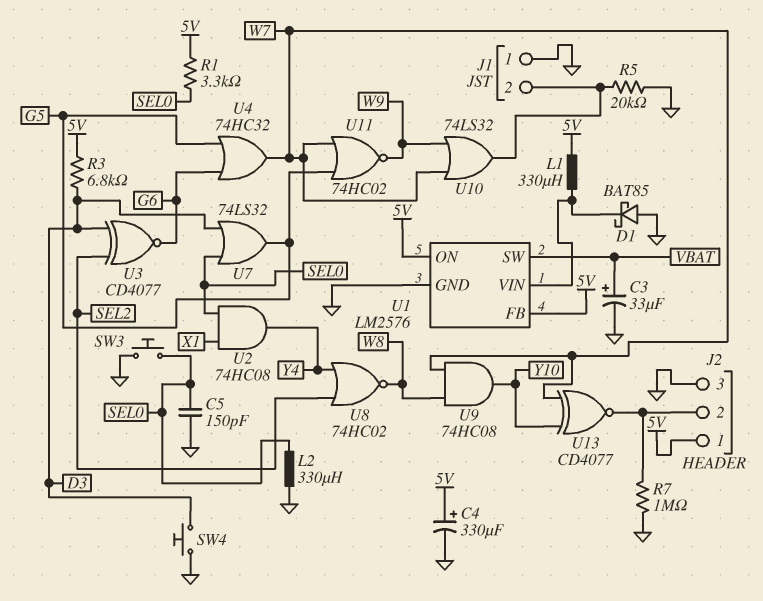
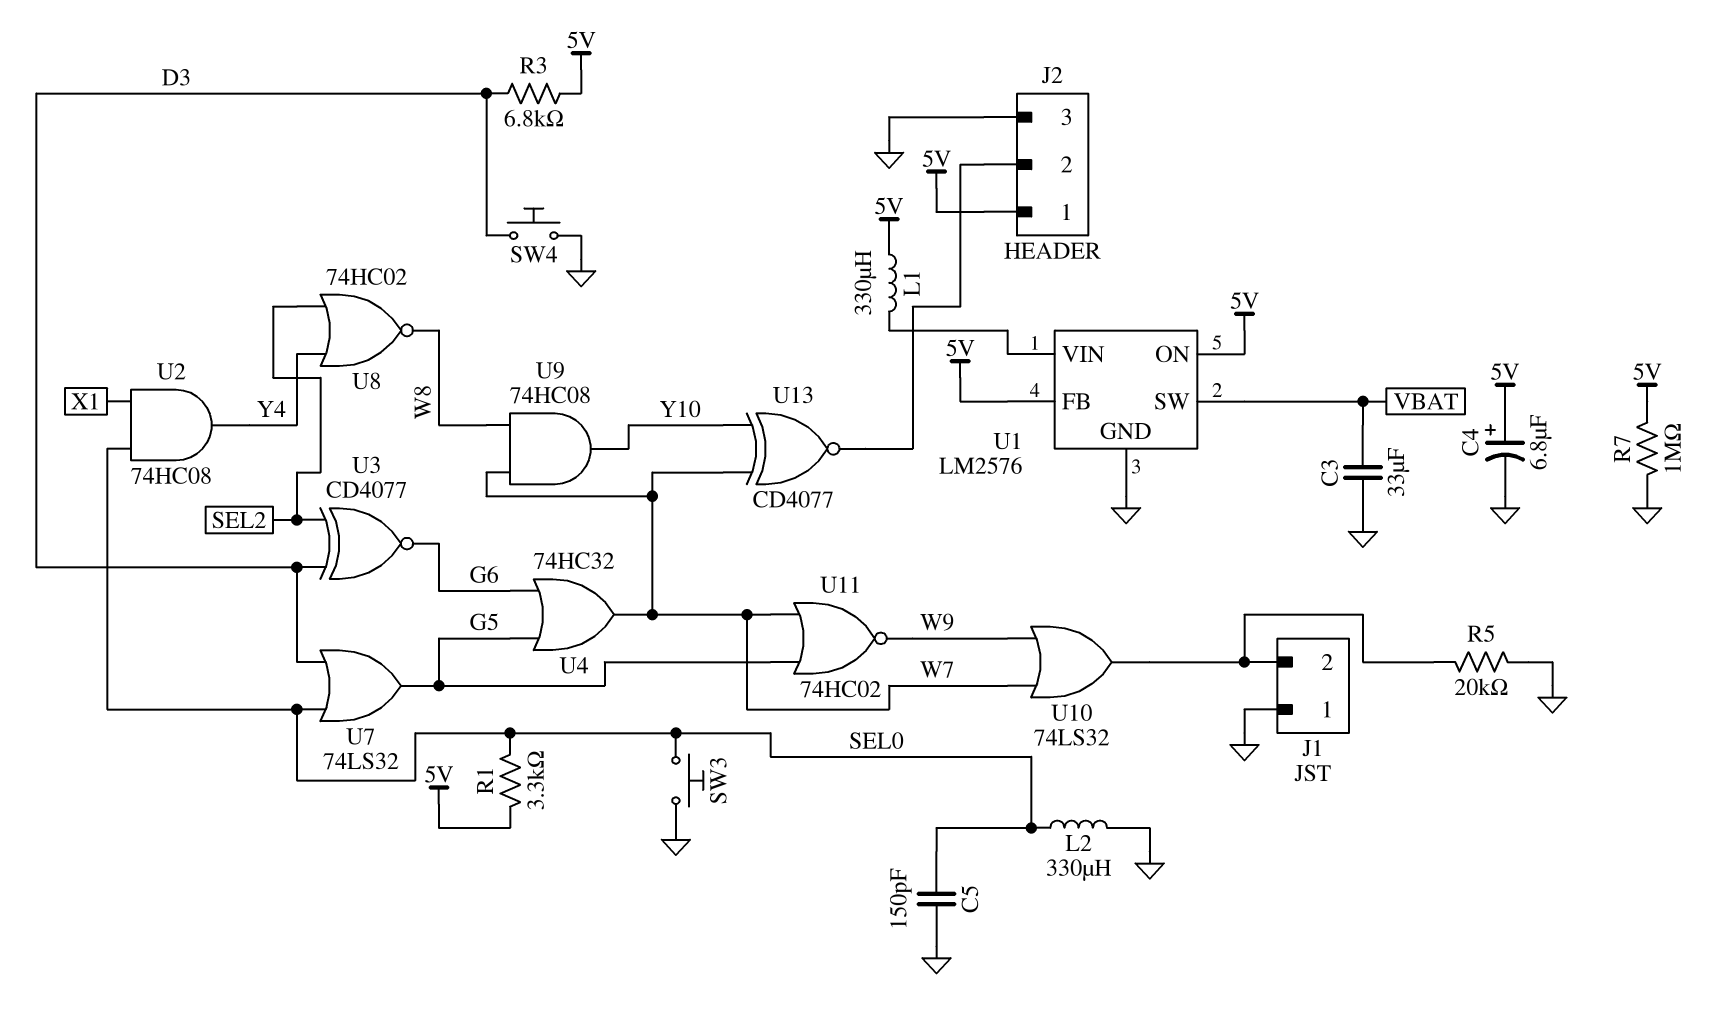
C3: 33uF (plus VBAT, minus GND) -> 33uF (GND, VBAT)
C4: 330uF (plus 5V, minus GND) -> 6.8uF (plus 5V, minus GND)
D1: schottky BAT85 (A GND, K U1/VIN) -> none
R7: 1M (GND, J2/2) -> 1M (5V, GND)

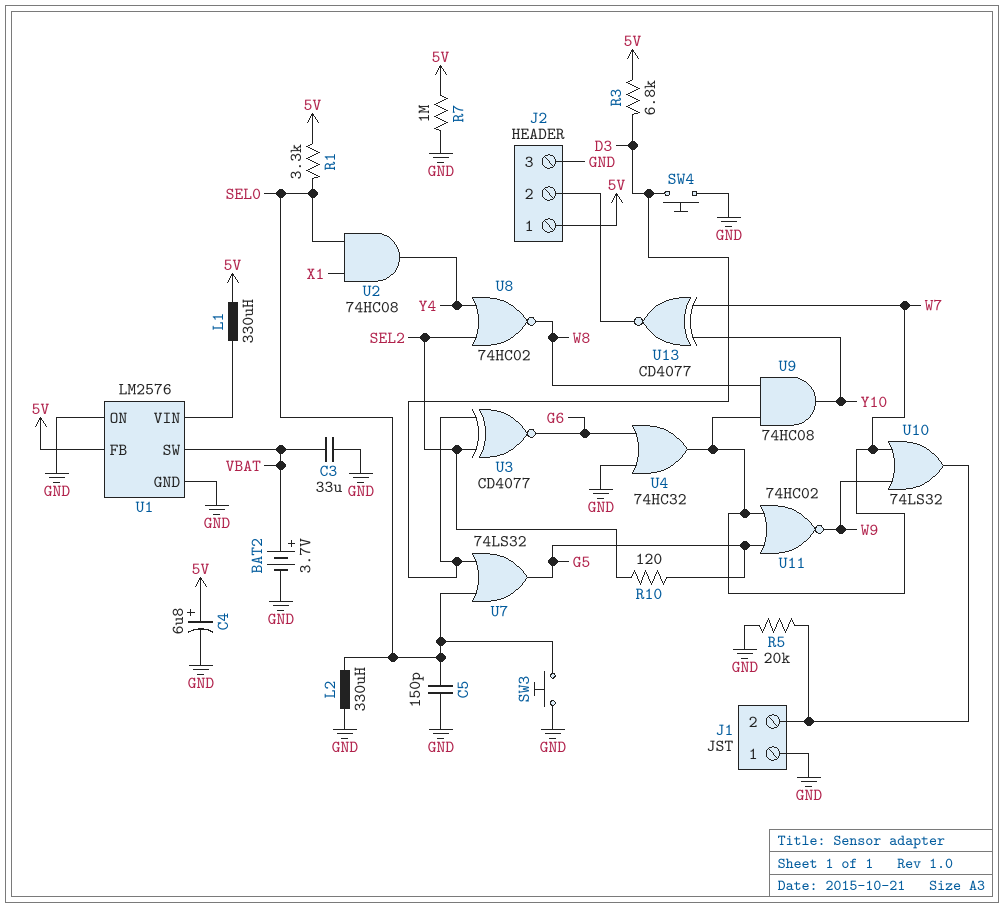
BAT2: none -> 3.7V (plus VBAT, minus GND)
R10: none -> 120 (G5, SEL2)
U1 pin ON: 5V -> GND
U4: OR 74HC32 (in G5, in G6, out W7) -> OR 74HC32 (in G6, in GND, out W7)

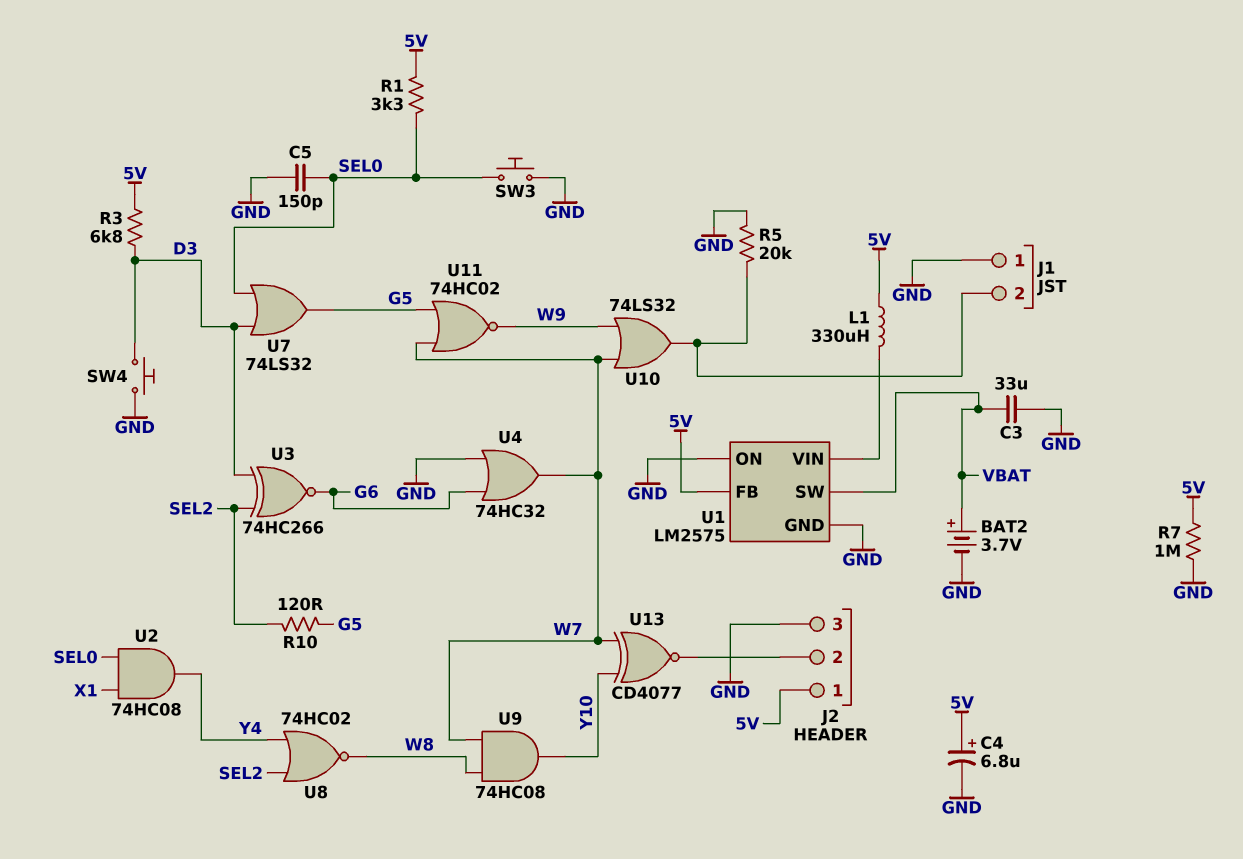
L2: 330uH (GND, SEL0) -> none
U1: LM2576 -> LM2575
U3: XNOR CD4077 (in D3, in SEL2, out G6) -> XNOR 74HC266 (in D3, in SEL2, out G6)

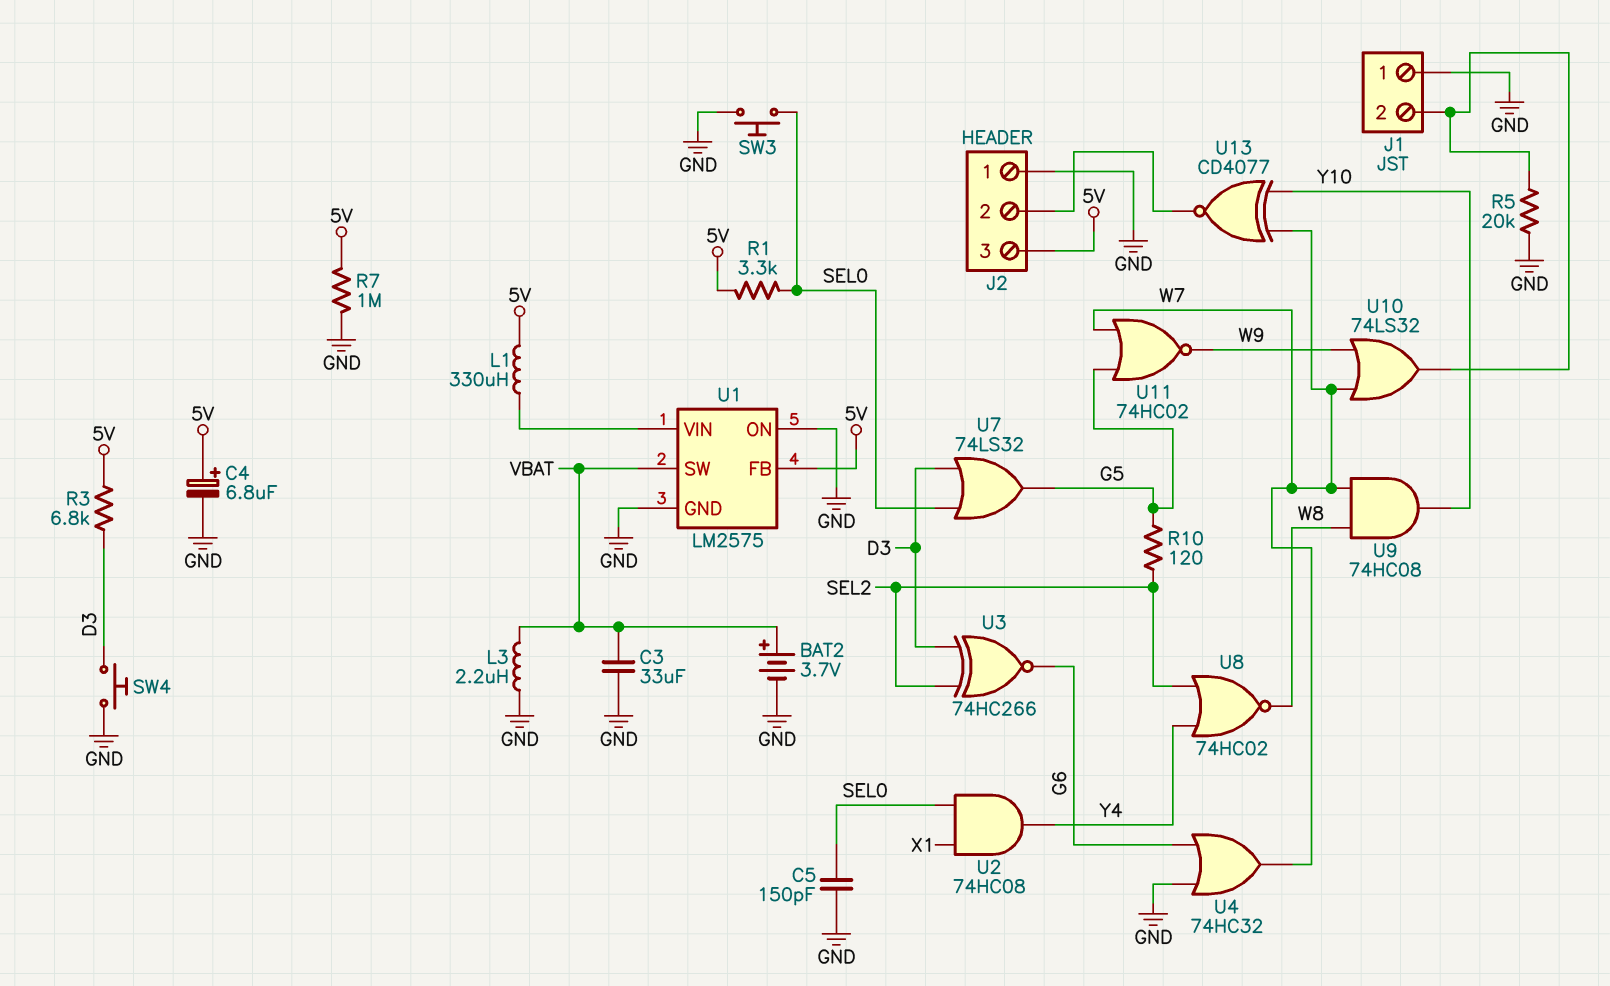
J2 pin 1: 5V -> GND
J2 pin 3: GND -> 5V
L3: none -> 2.2uH (GND, VBAT)

